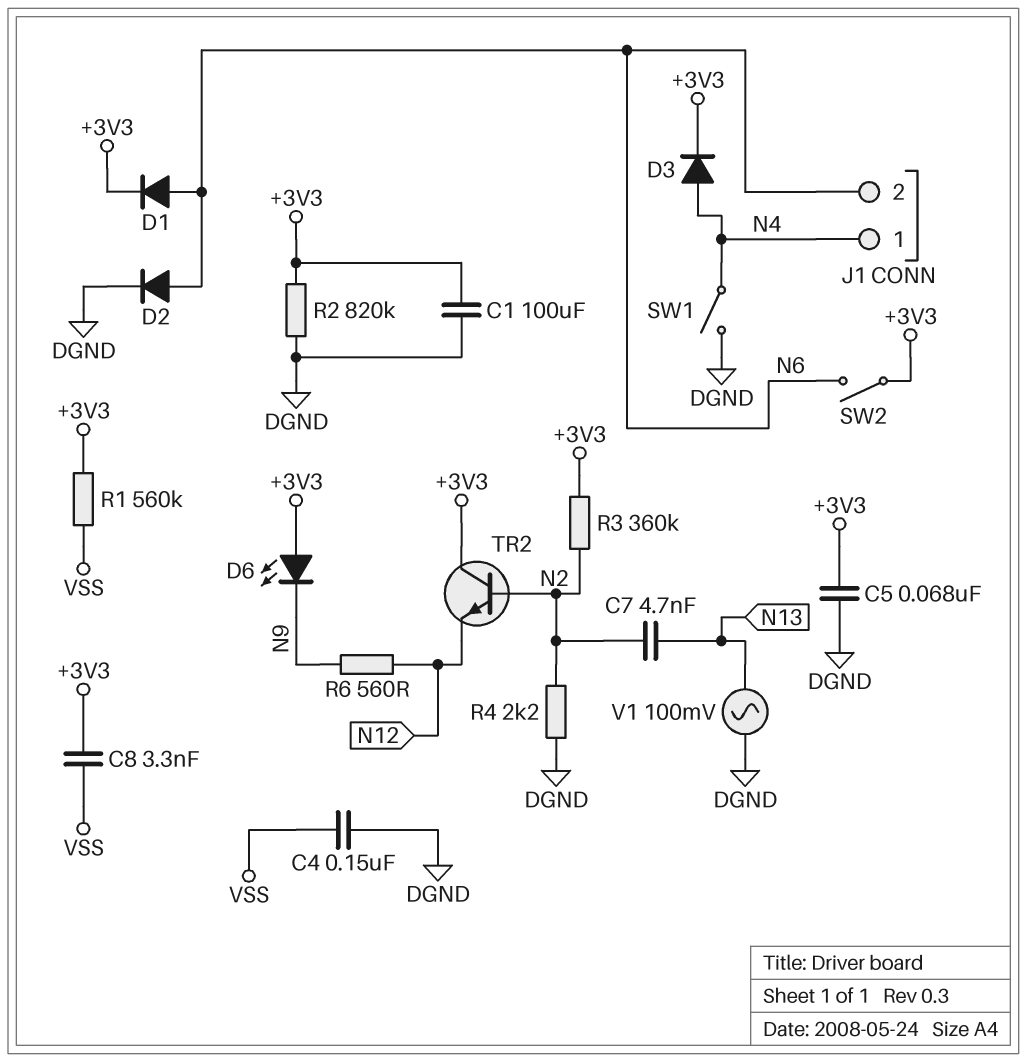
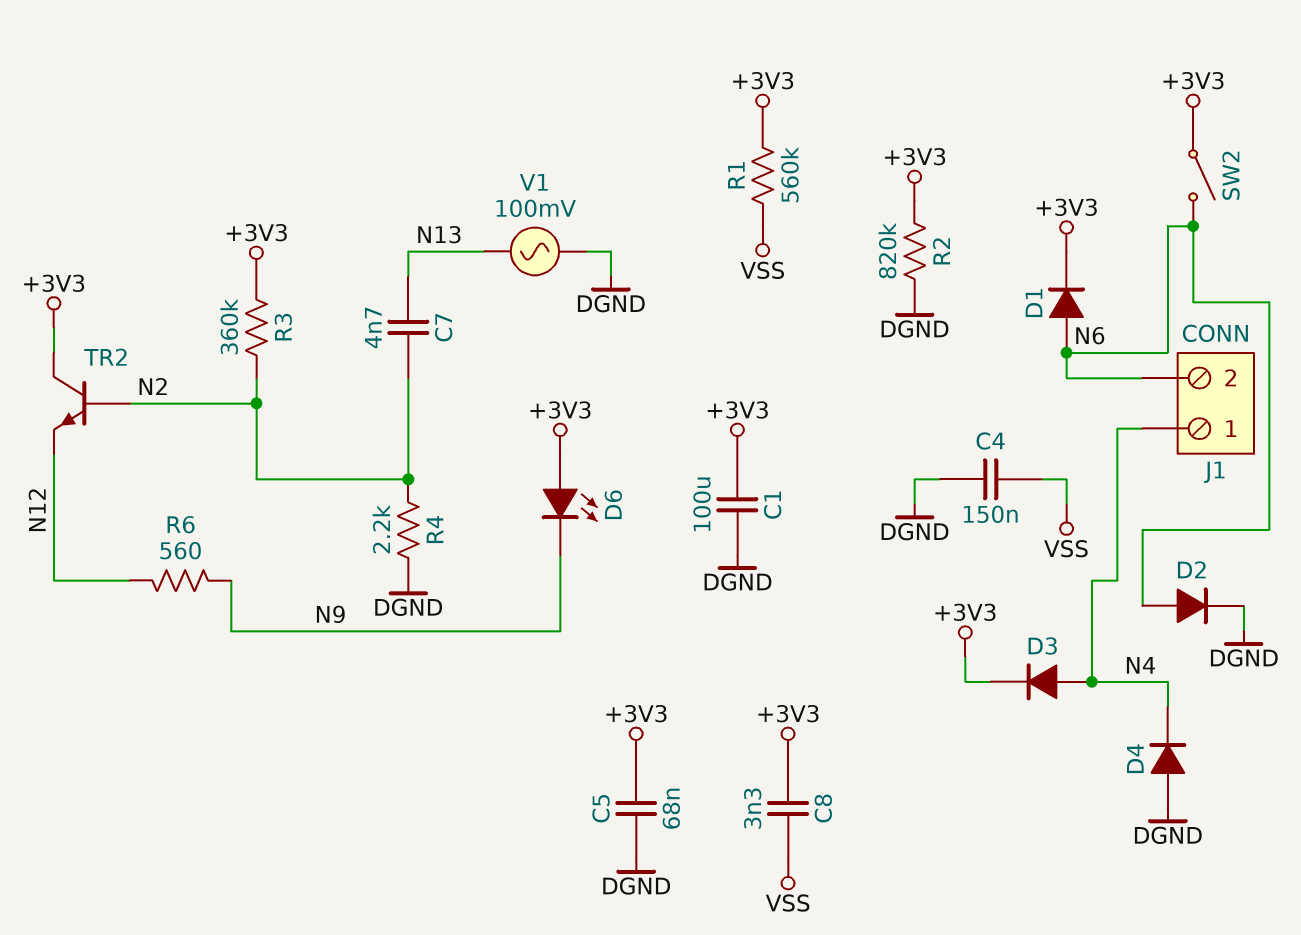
D4: none -> diode (A DGND, K N4)
SW1: switch (DGND, N4) -> none

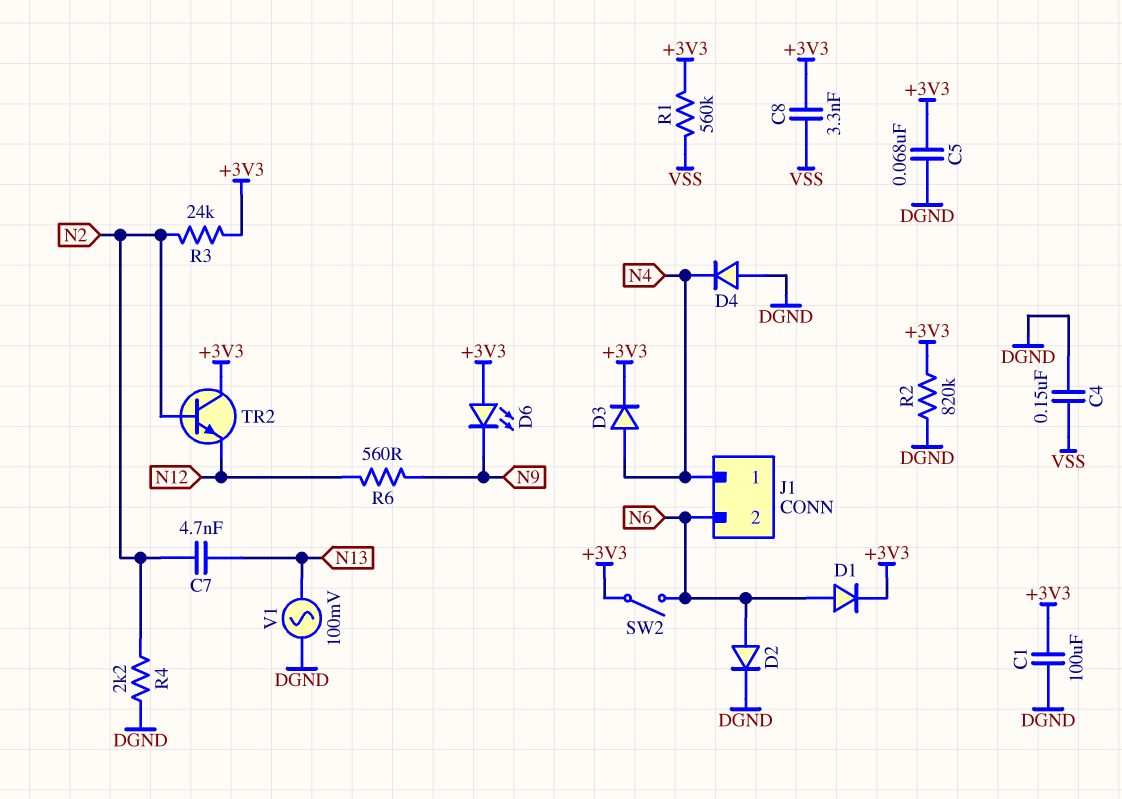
R3: 360k (+3V3, N2) -> 24k (+3V3, N2)

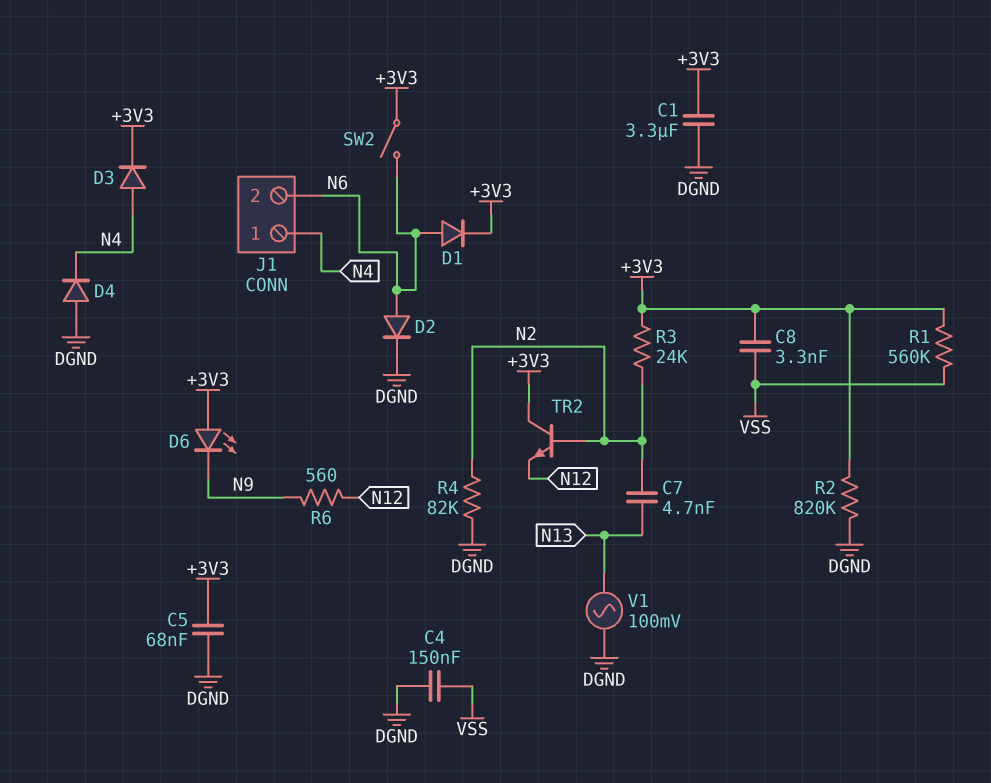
C1: 100uF (+3V3, DGND) -> 3.3uF (+3V3, DGND)
R4: 2.2k (DGND, N2) -> 82k (DGND, N2)

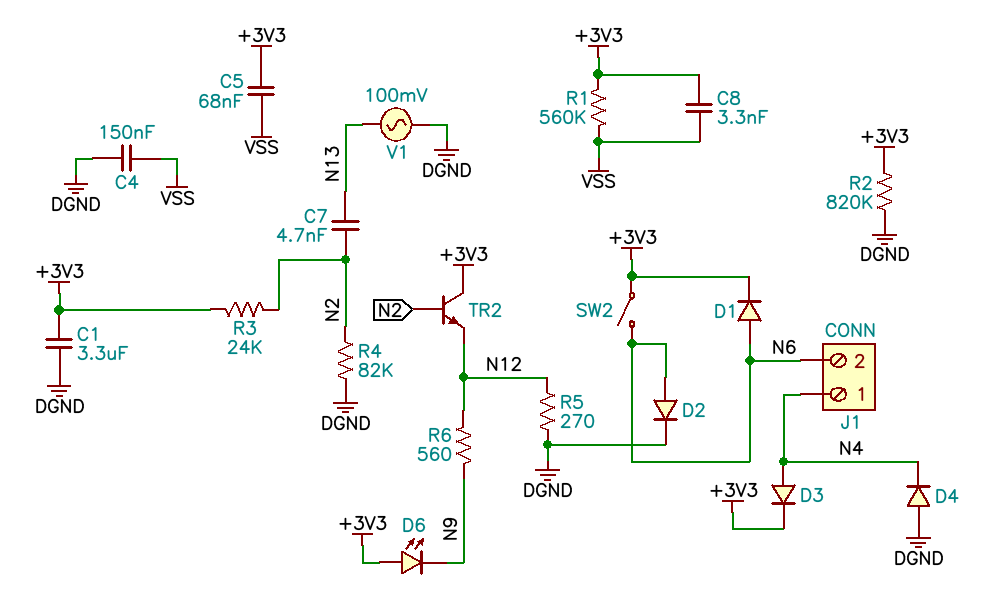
C5: 68nF (+3V3, DGND) -> 68nF (+3V3, VSS)
R5: none -> 270 (DGND, N12)

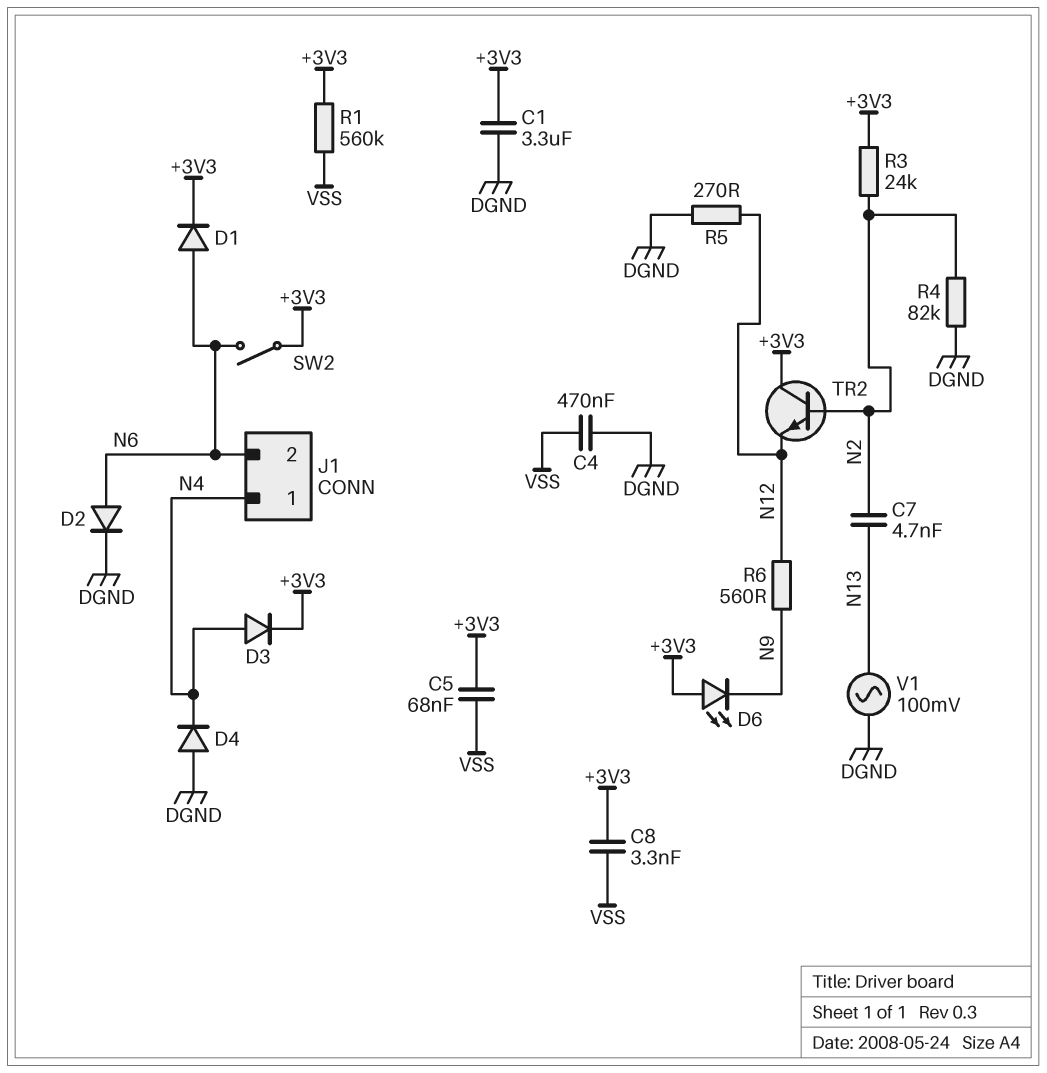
C4: 150nF (DGND, VSS) -> 470nF (DGND, VSS)
R2: 820k (+3V3, DGND) -> none

